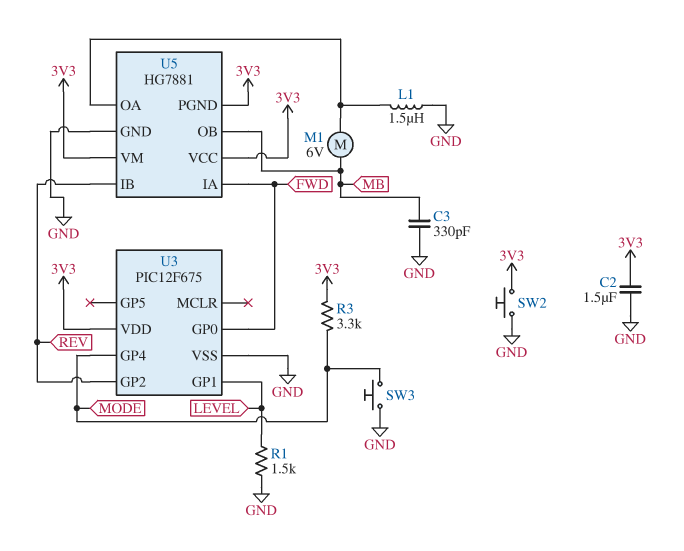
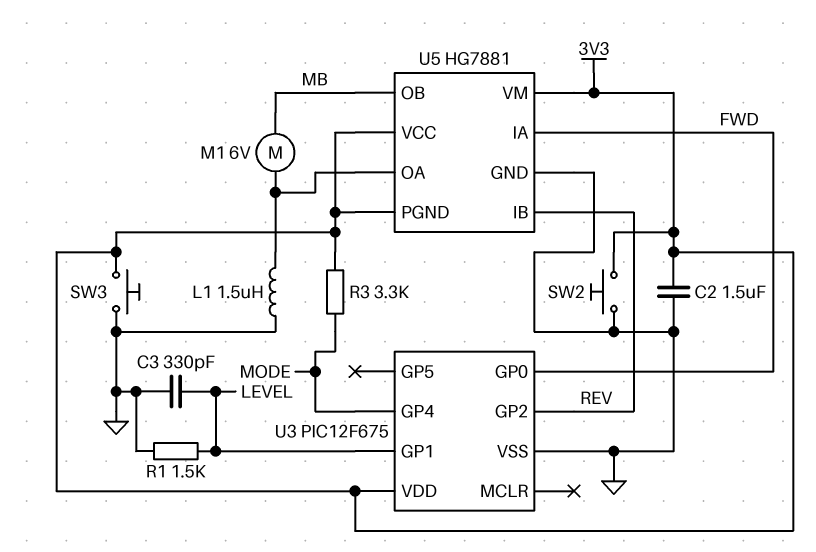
C3: 330pF (GND, MB) -> 330pF (GND, LEVEL)
SW3: button (GND, MODE) -> button (3V3, GND)

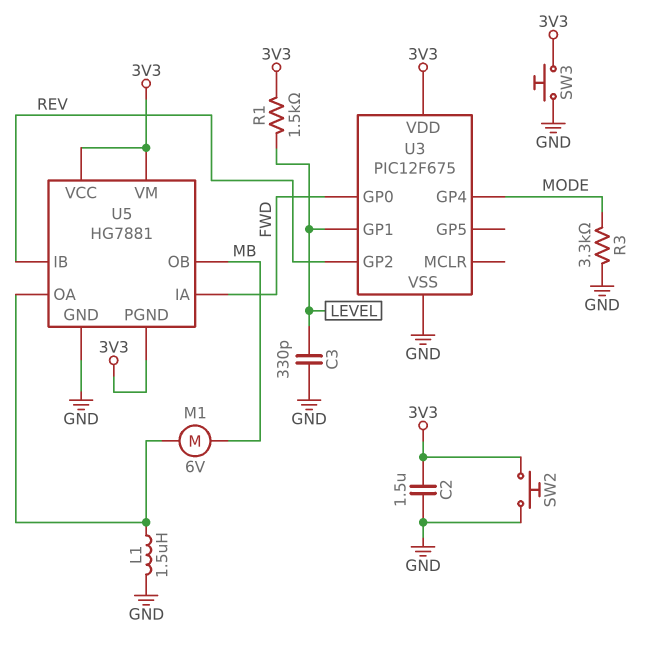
R1: 1.5k (GND, LEVEL) -> 1.5k (3V3, LEVEL)
R3: 3.3k (3V3, MODE) -> 3.3k (GND, MODE)

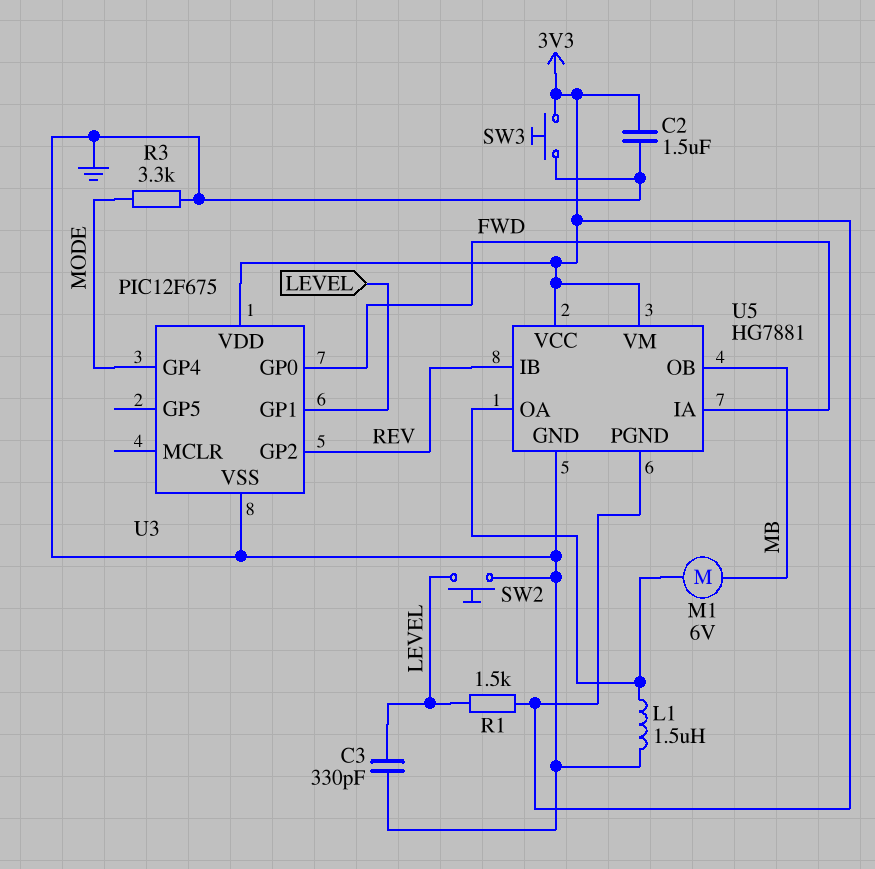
SW2: button (3V3, GND) -> button (GND, LEVEL)

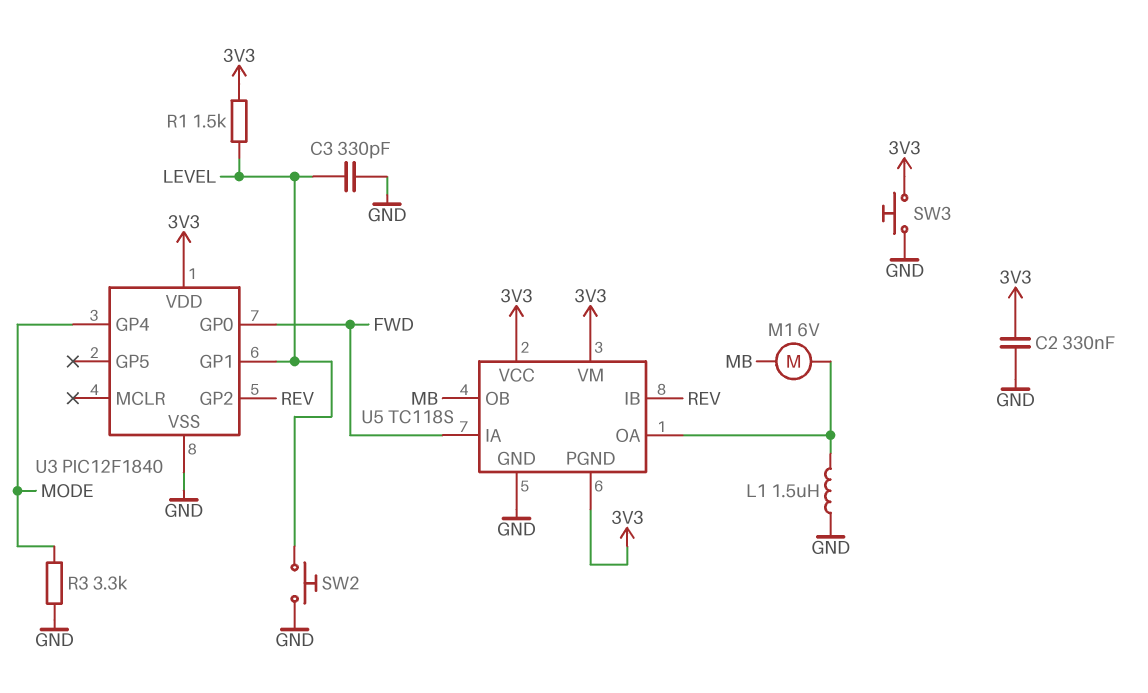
C2: 1.5uF (3V3, GND) -> 330nF (3V3, GND)
U3: PIC12F675 -> PIC12F1840
U5: HG7881 -> TC118S

